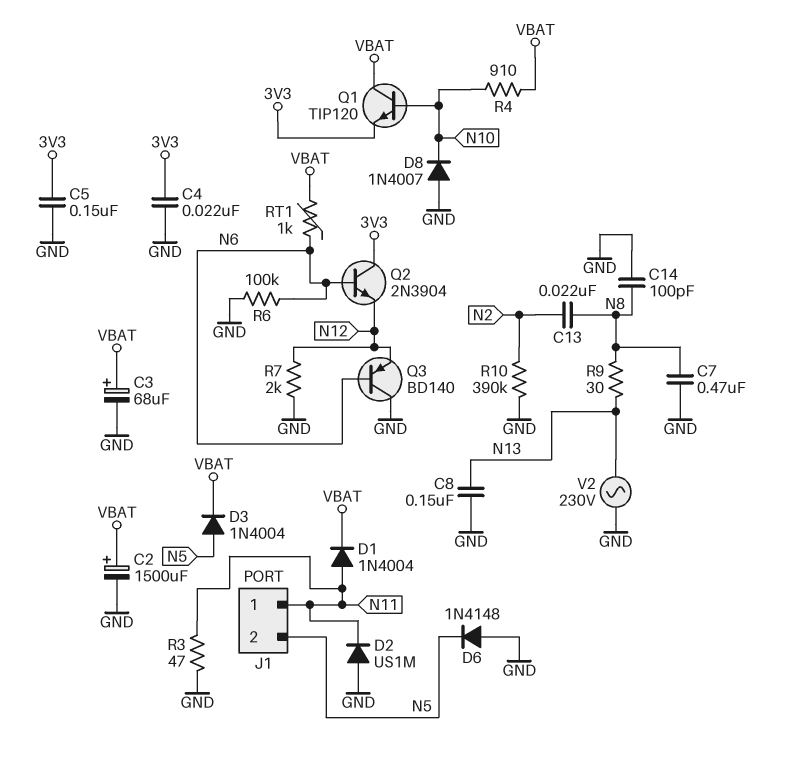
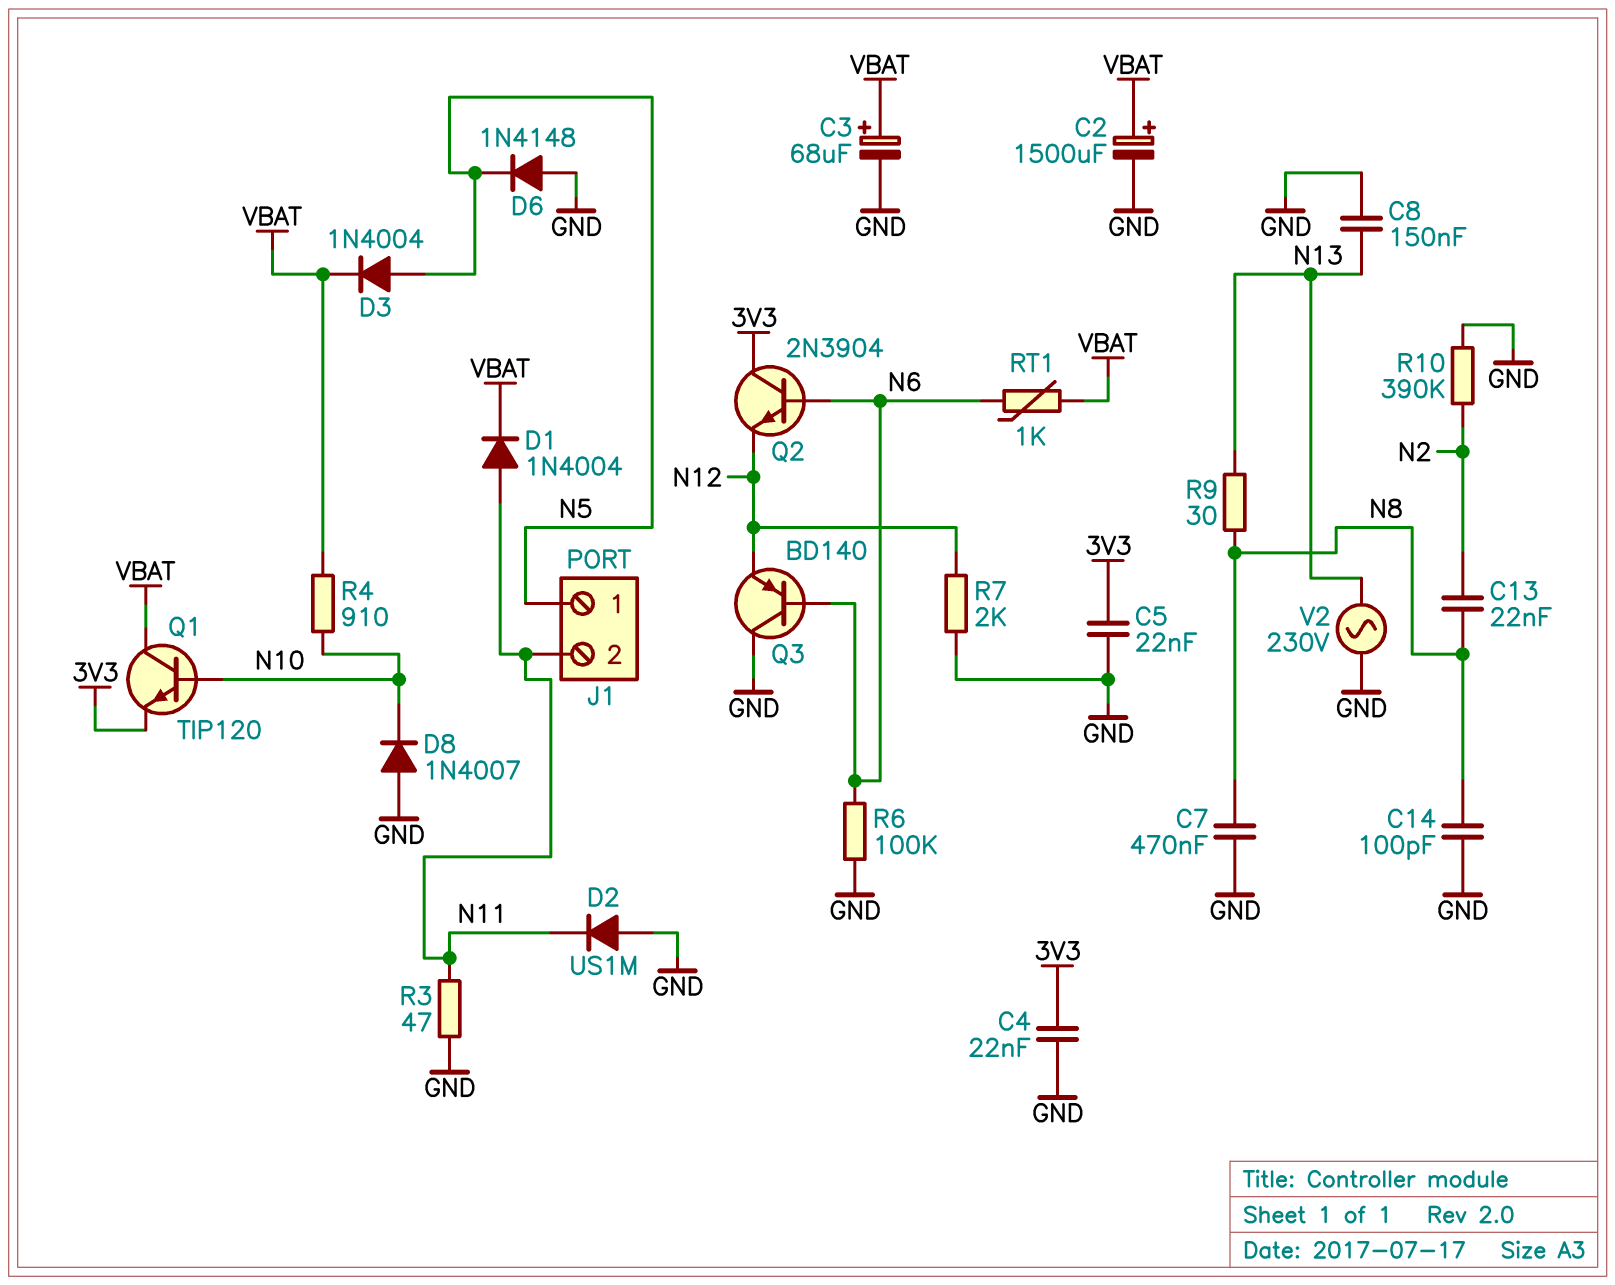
C5: 150nF (3V3, GND) -> 22nF (3V3, GND)
J1 pin 1: N11 -> N5
J1 pin 2: N5 -> N11

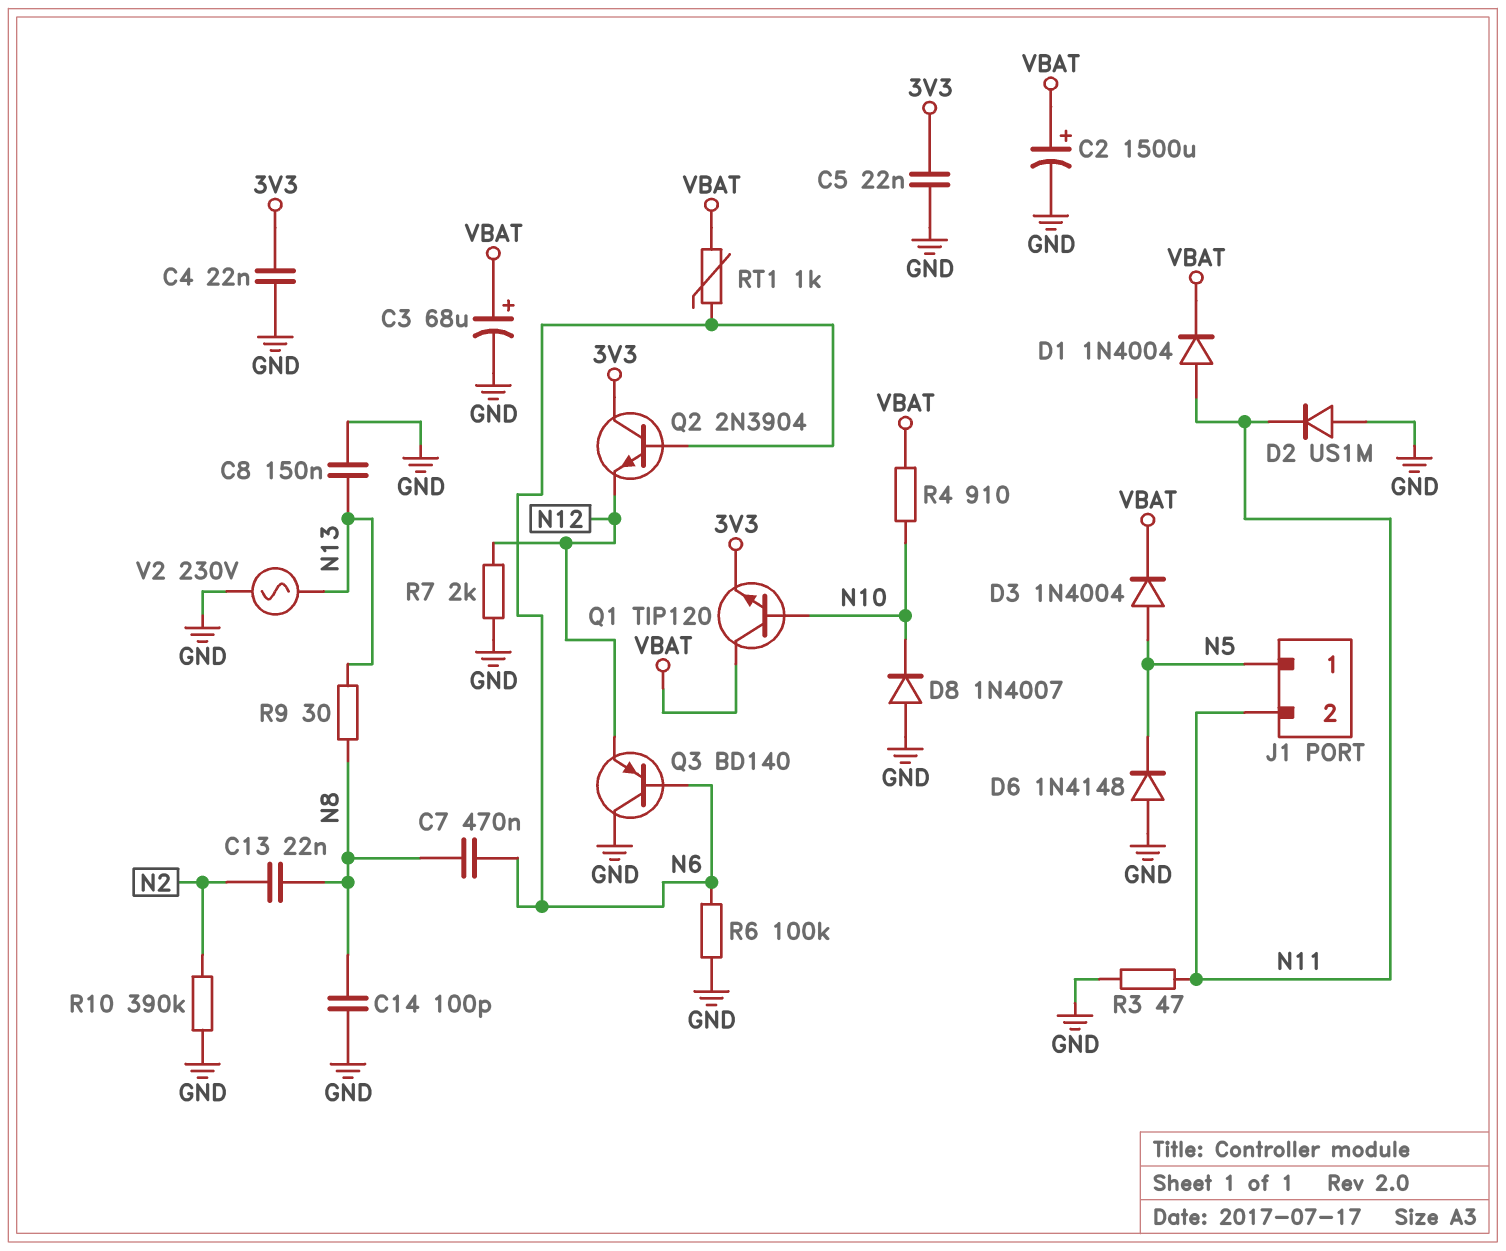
C7: 470nF (GND, N8) -> 470nF (N6, N8)

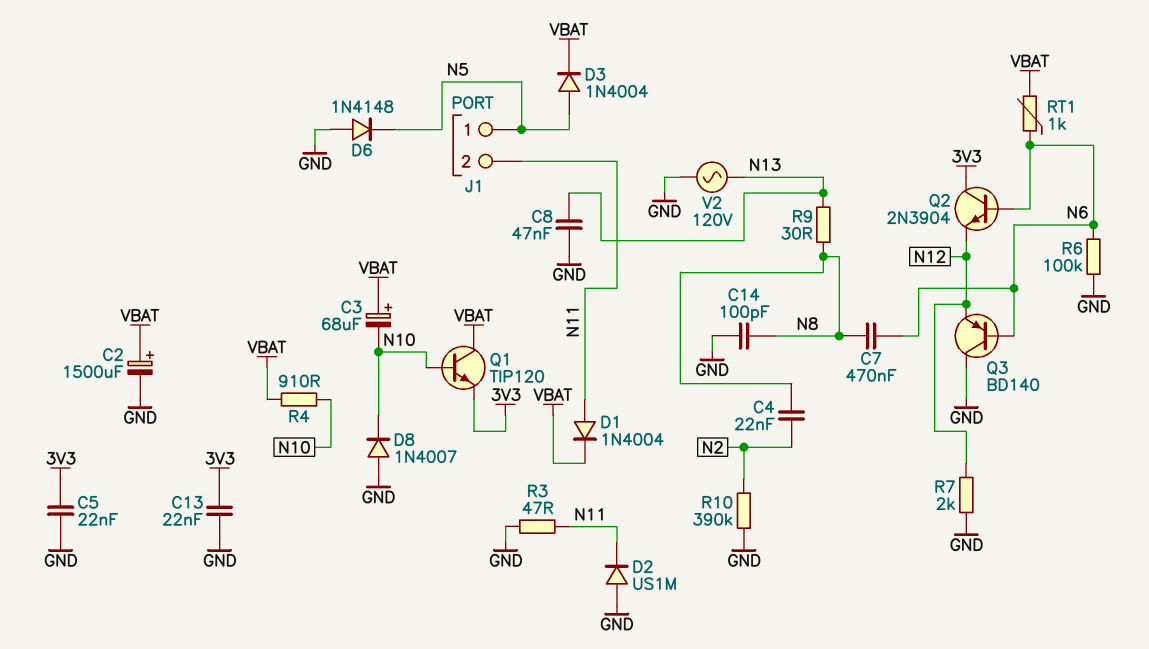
C3: 68uF (plus VBAT, minus GND) -> 68uF (plus VBAT, minus N10)
C4: 22nF (3V3, GND) -> 22nF (N2, N8)
C8: 150nF (GND, N13) -> 47nF (GND, N13)
C13: 22nF (N2, N8) -> 22nF (3V3, GND)
V2: AC 230V (GND, N13) -> AC 120V (GND, N13)

